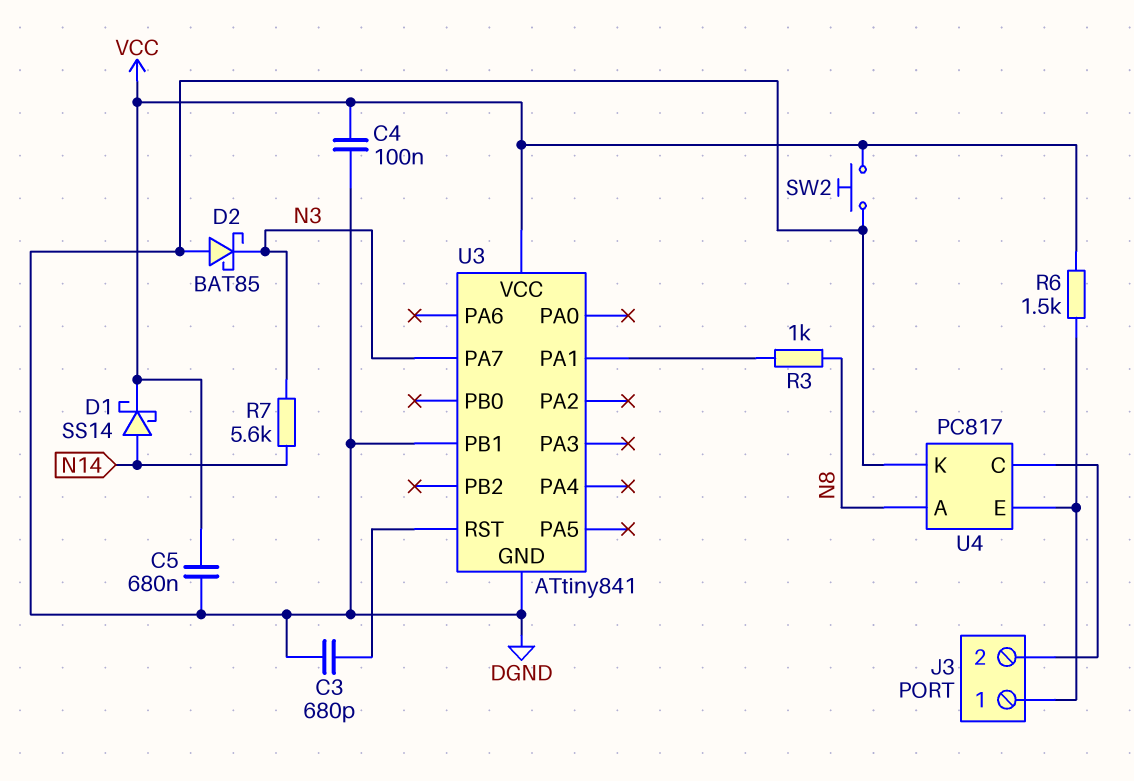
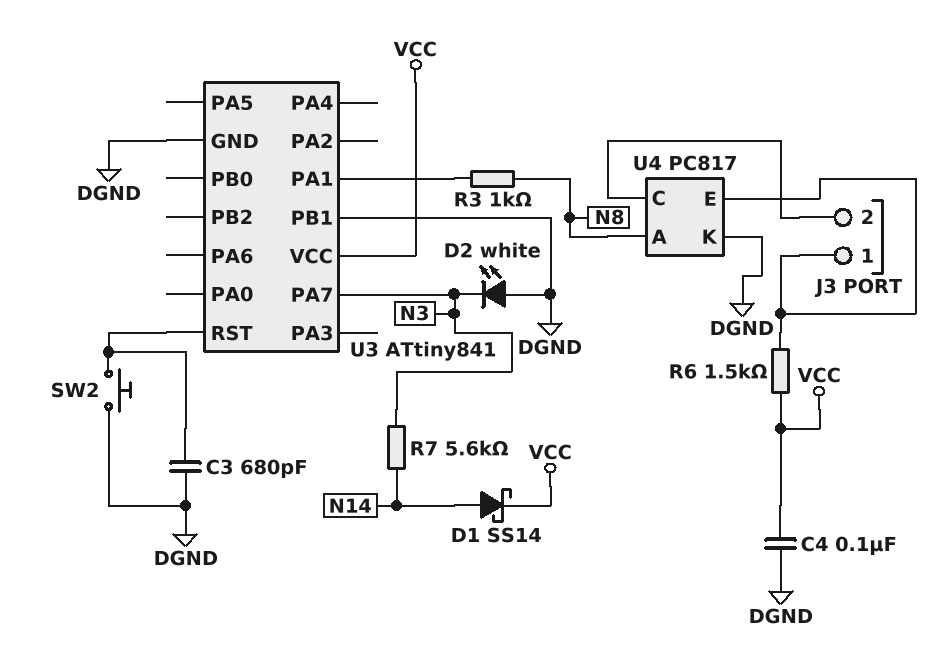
C5: 680nF (DGND, VCC) -> none
D2: schottky BAT85 (A DGND, K N3) -> LED white (A DGND, K N3)
SW2: button (DGND, VCC) -> button (DGND, U3/RST)

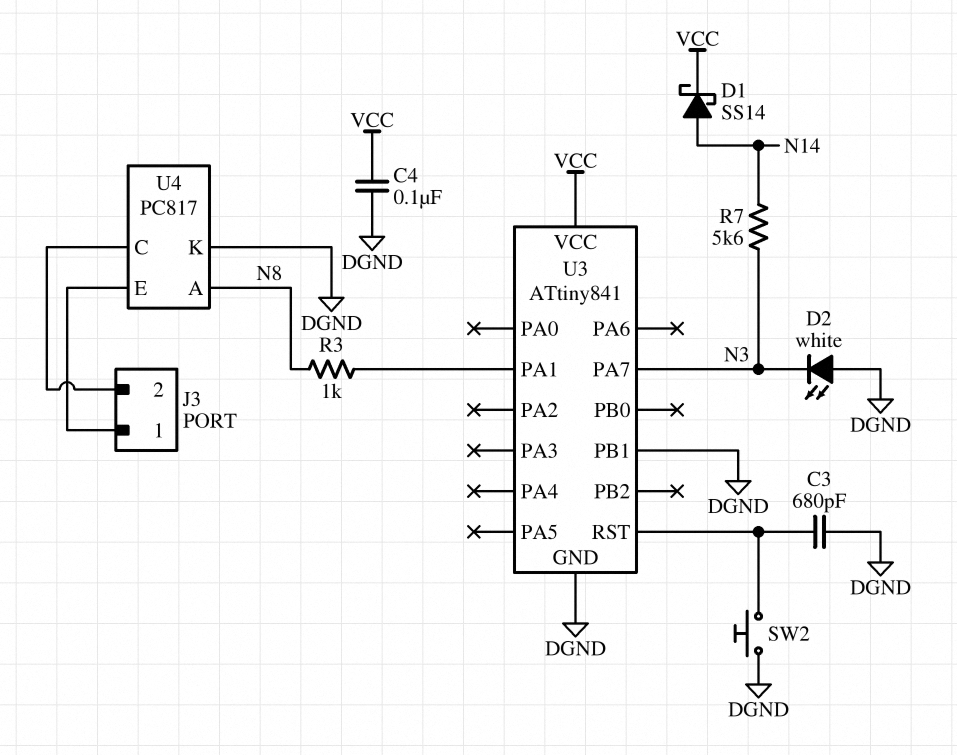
R6: 1.5k (J3/1, VCC) -> none

